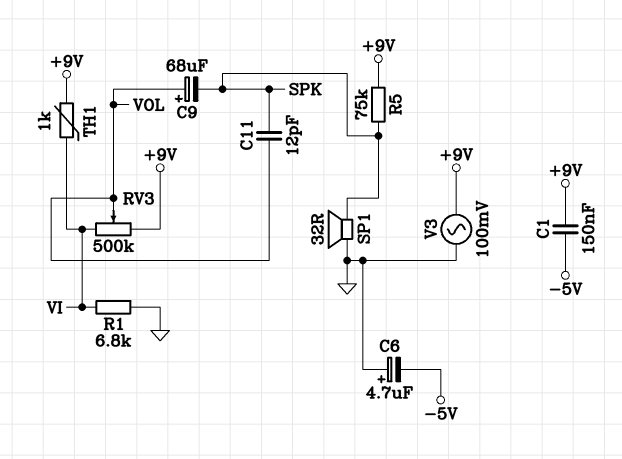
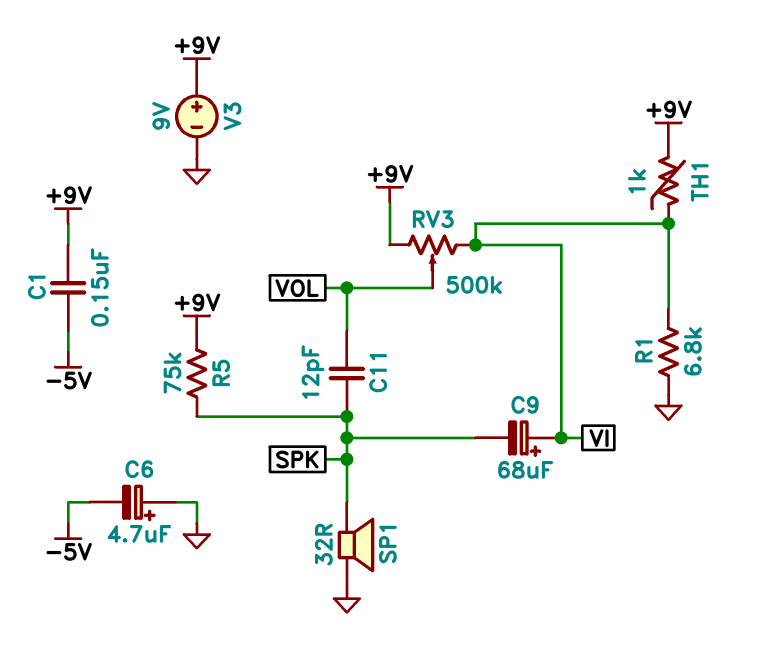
C9: 68uF (plus VOL, minus SPK) -> 68uF (plus VI, minus SPK)
V3: AC 100mV (+9V, GND) -> 9V (plus +9V, minus GND)

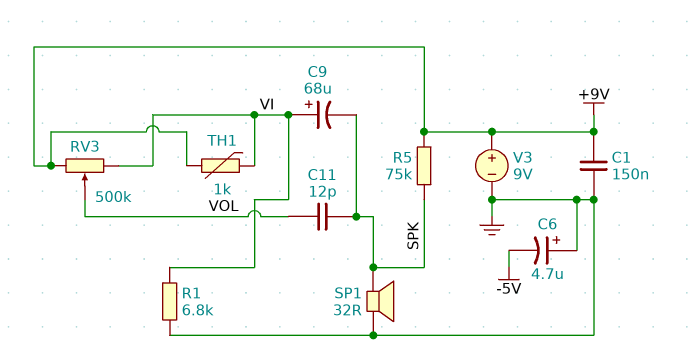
C1: 150nF (+9V, -5V) -> 150nF (+9V, GND)

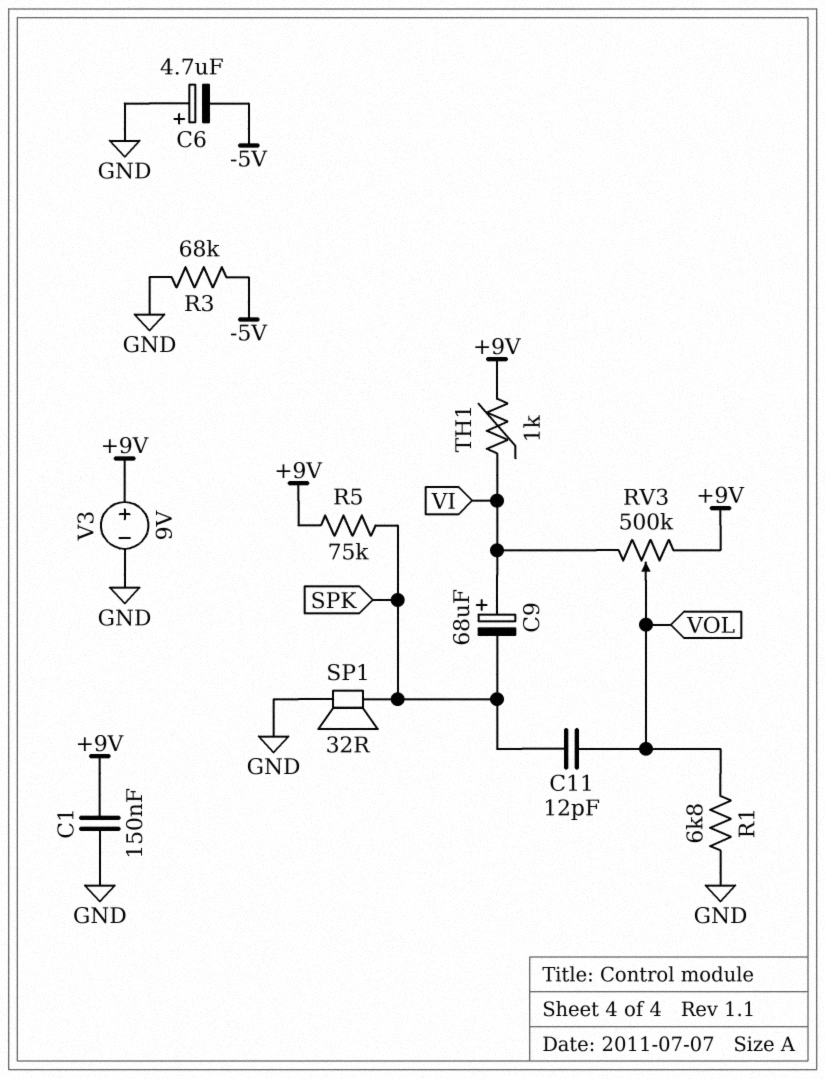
R1: 6.8k (GND, VI) -> 6.8k (GND, VOL)
R3: none -> 68k (-5V, GND)

